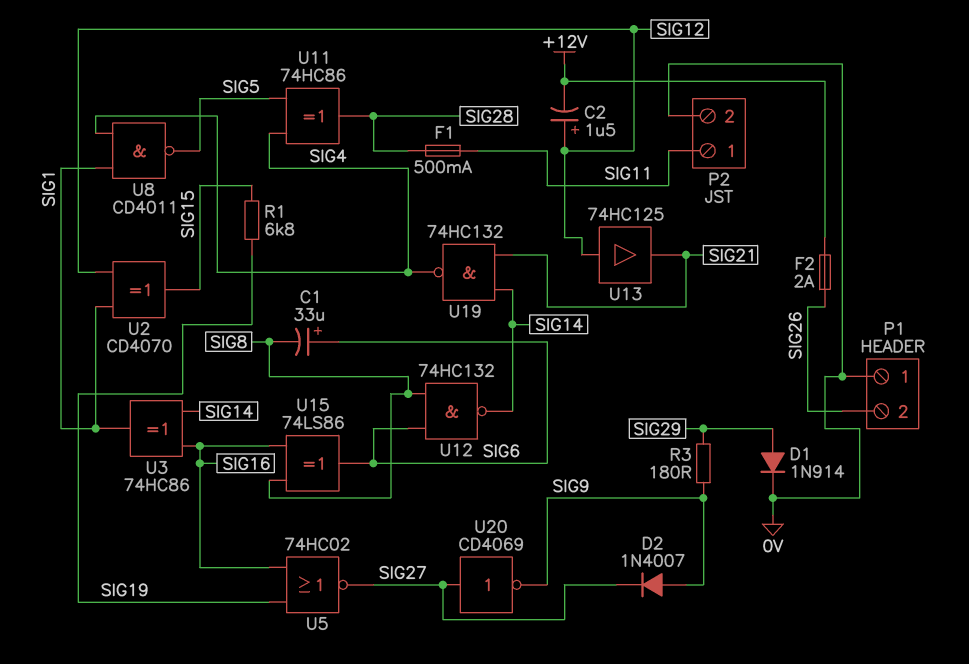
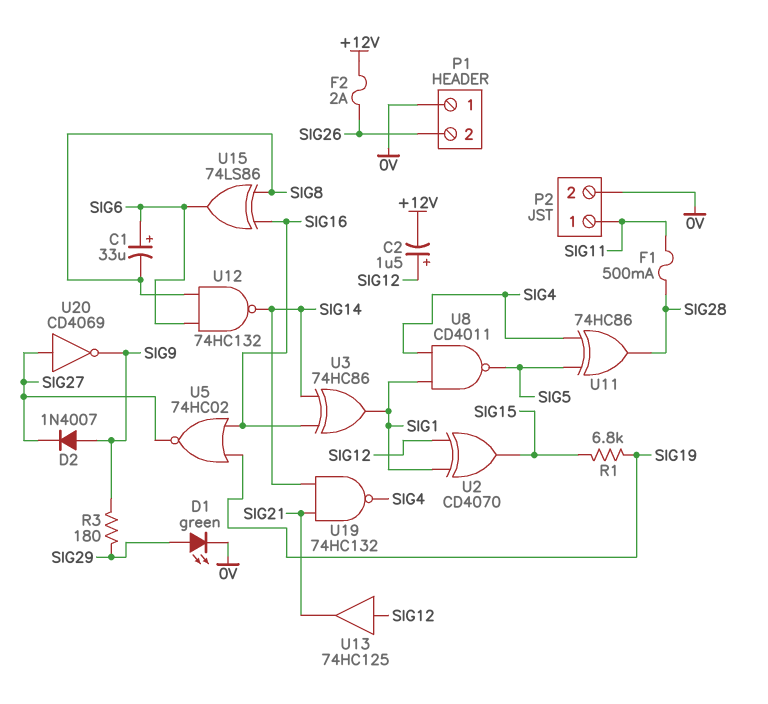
D1: diode 1N914 (A SIG29, K 0V) -> LED green (A SIG29, K 0V)

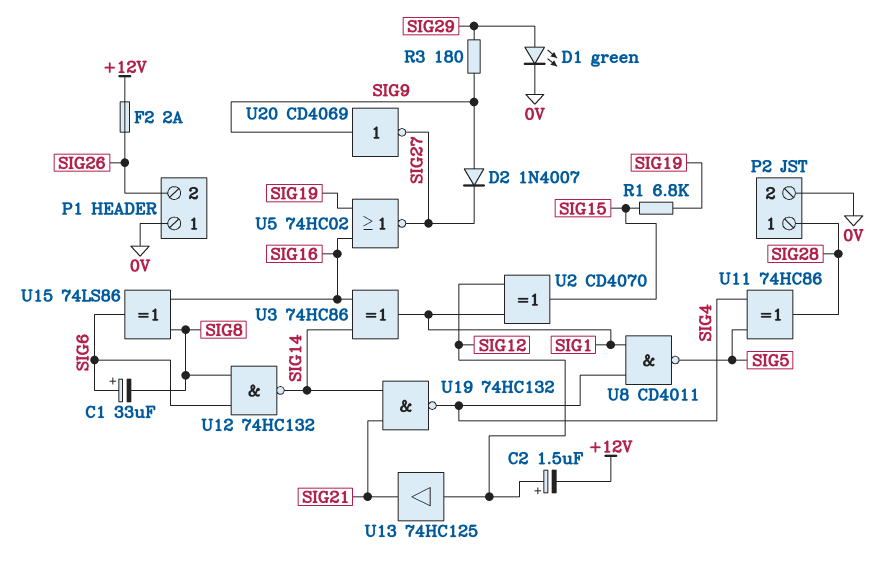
F1: 500mA (SIG11, SIG28) -> none
P2 pin 1: SIG11 -> SIG28
U20: NOT CD4069 (in SIG27, out SIG9) -> NOT CD4069 (in SIG9, out SIG27)

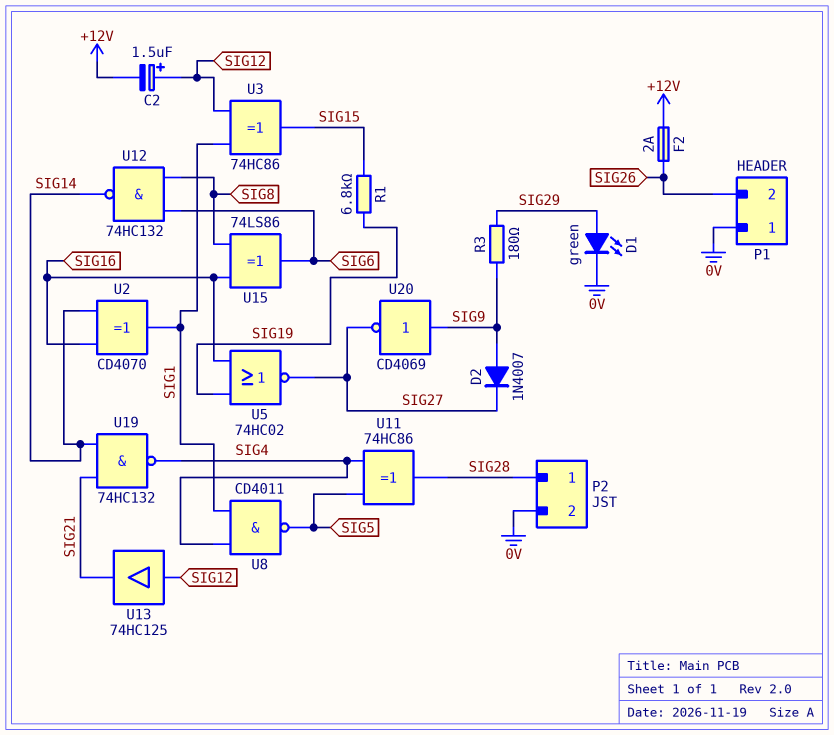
C1: 33uF (plus SIG6, minus SIG8) -> none
U2: XOR CD4070 (in SIG1, in SIG12, out SIG15) -> XOR CD4070 (in SIG14, in SIG16, out SIG1)
U3: XOR 74HC86 (in SIG14, in SIG16, out SIG1) -> XOR 74HC86 (in SIG1, in SIG12, out SIG15)

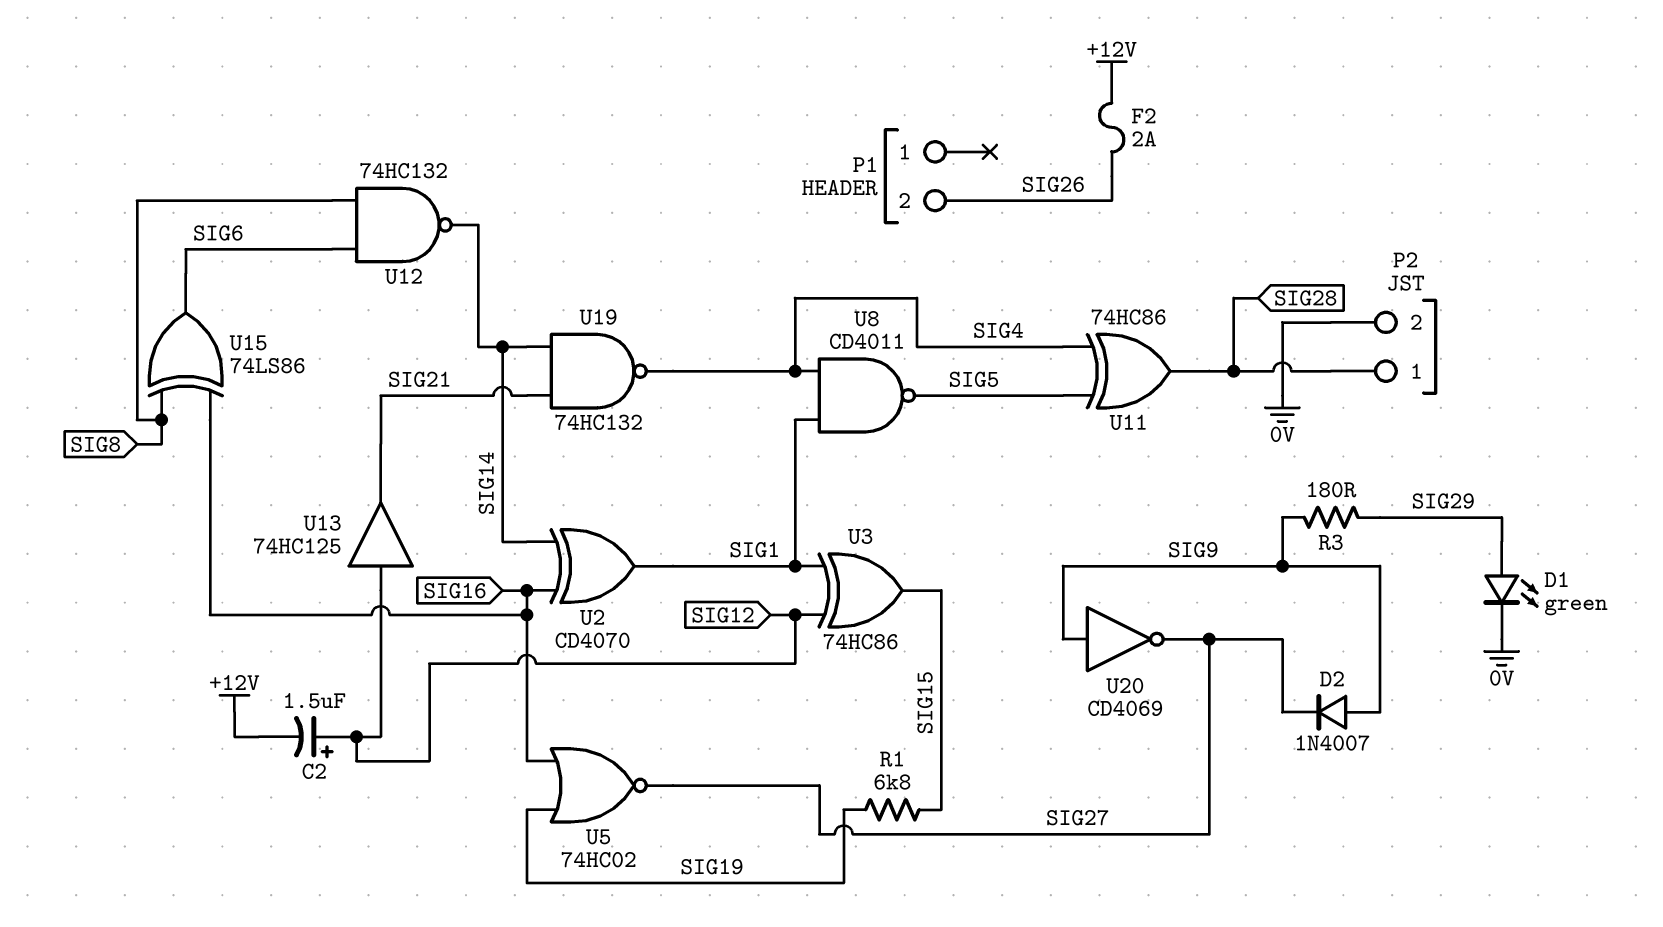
P1 pin 1: 0V -> none

